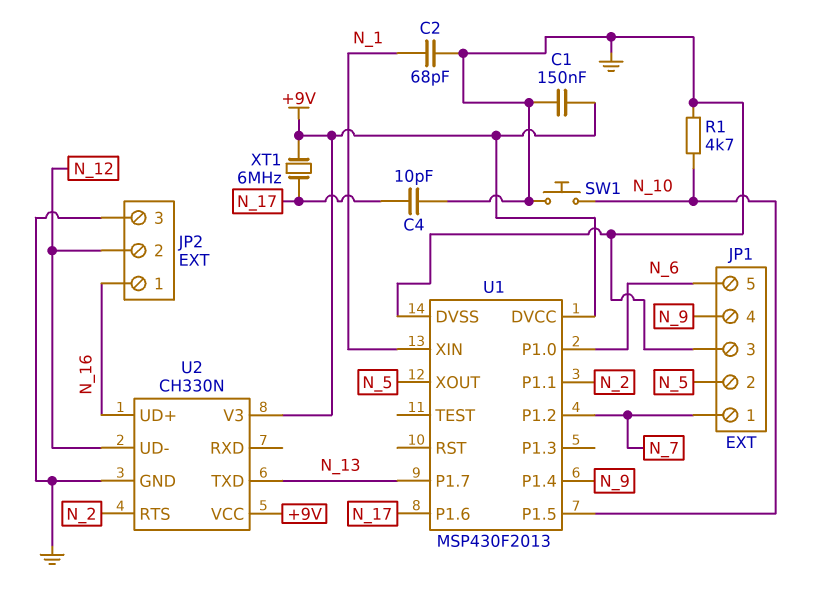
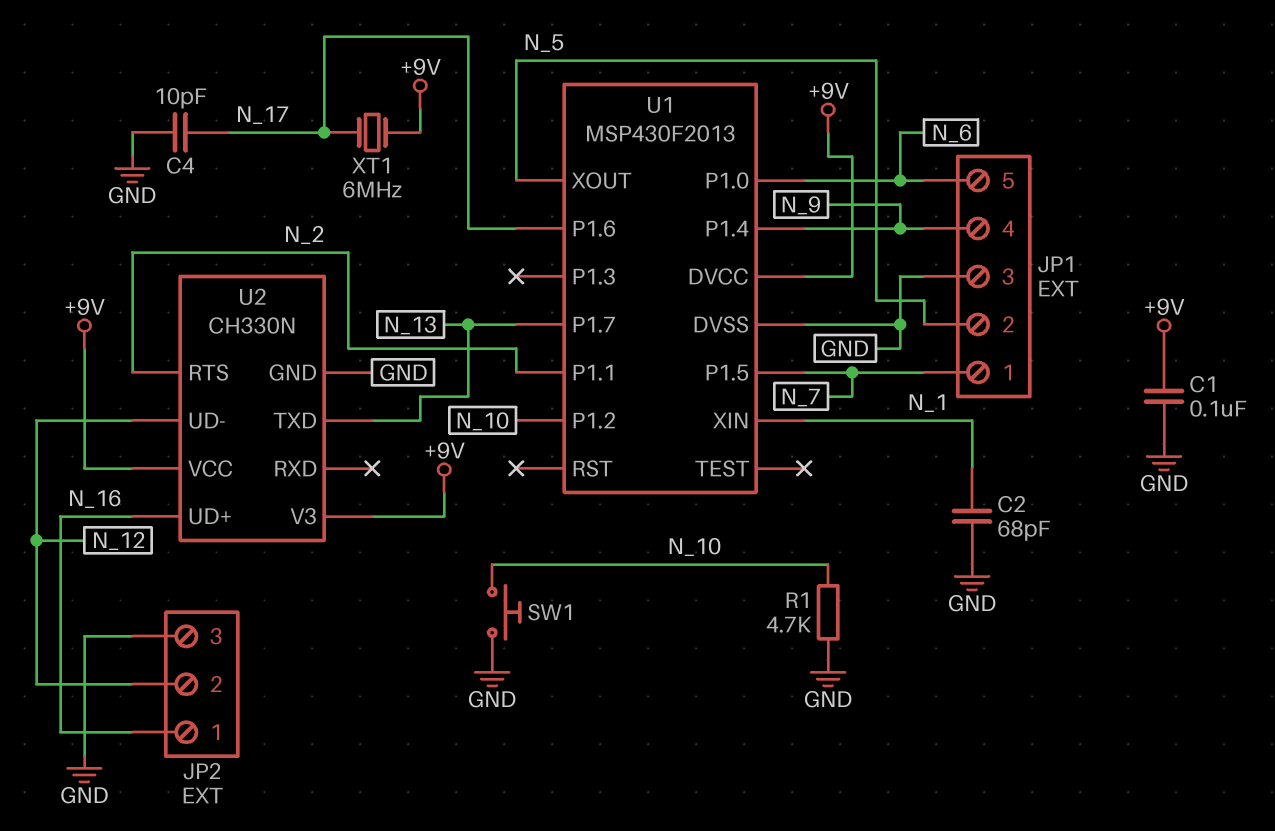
C1: 150nF (+9V, GND) -> 100nF (+9V, GND)
U1 pin P1.2: N_7 -> N_10
U1 pin P1.5: N_10 -> N_7

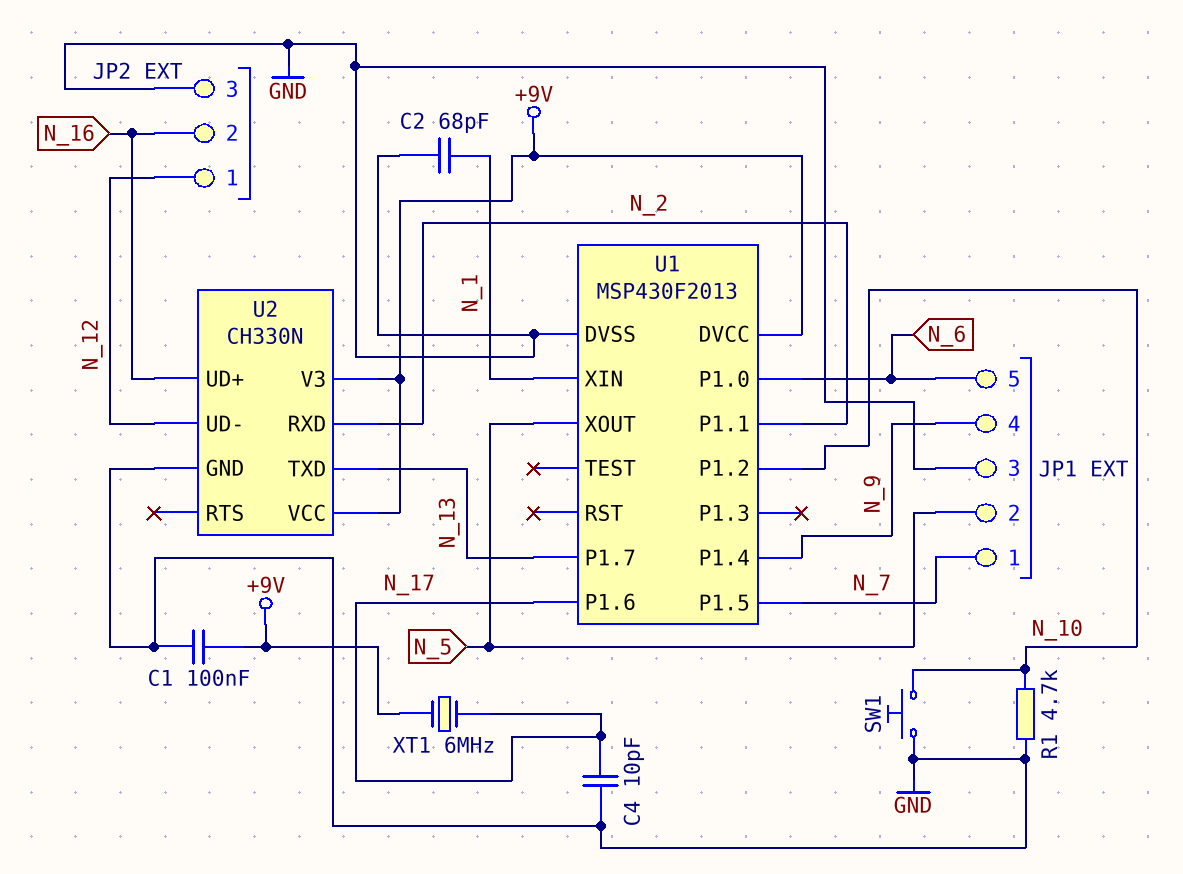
JP2 pin 1: N_16 -> N_12
JP2 pin 2: N_12 -> N_16
U2 pin RTS: N_2 -> none
U2 pin RXD: none -> N_2

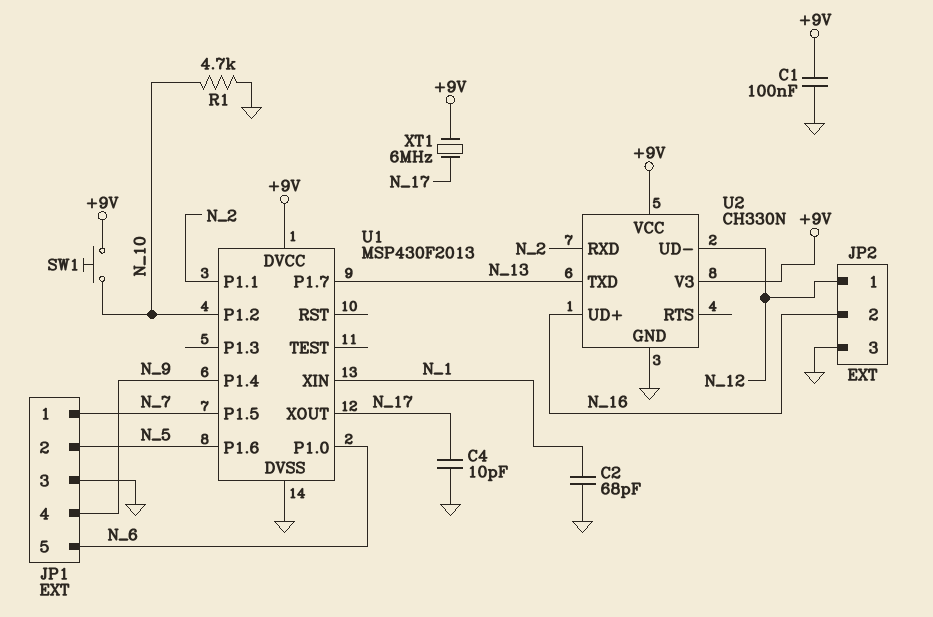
SW1: button (GND, N_10) -> button (+9V, N_10)
U1 pin P1.6: N_17 -> N_5
U1 pin XOUT: N_5 -> N_17

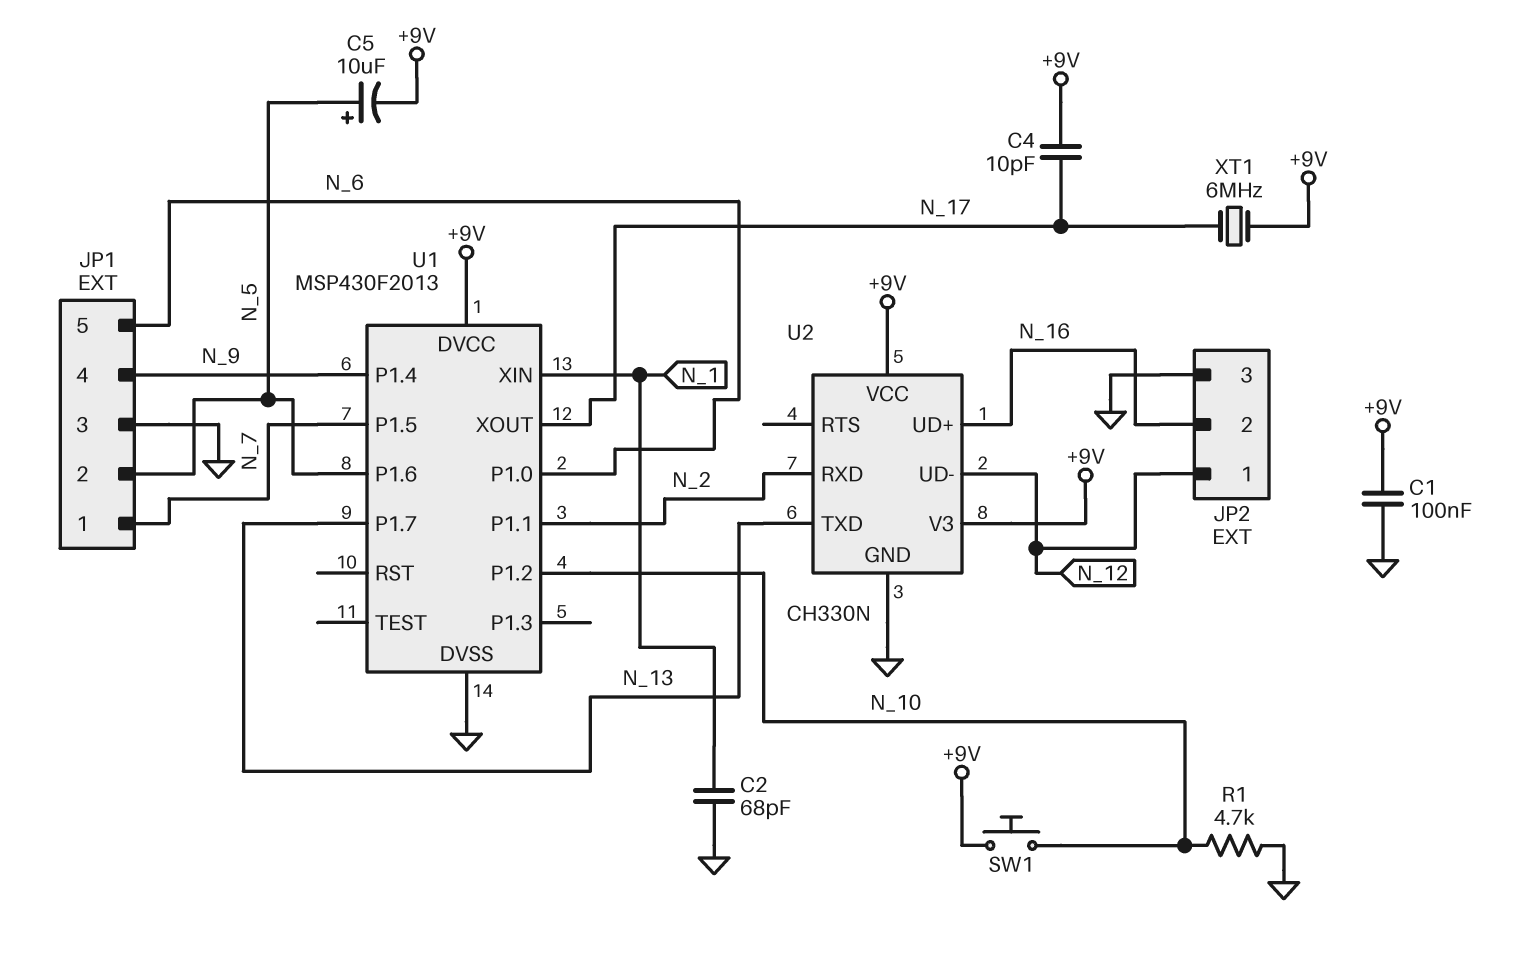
C4: 10pF (GND, N_17) -> 10pF (+9V, N_17)
C5: none -> 10uF (plus N_5, minus +9V)

